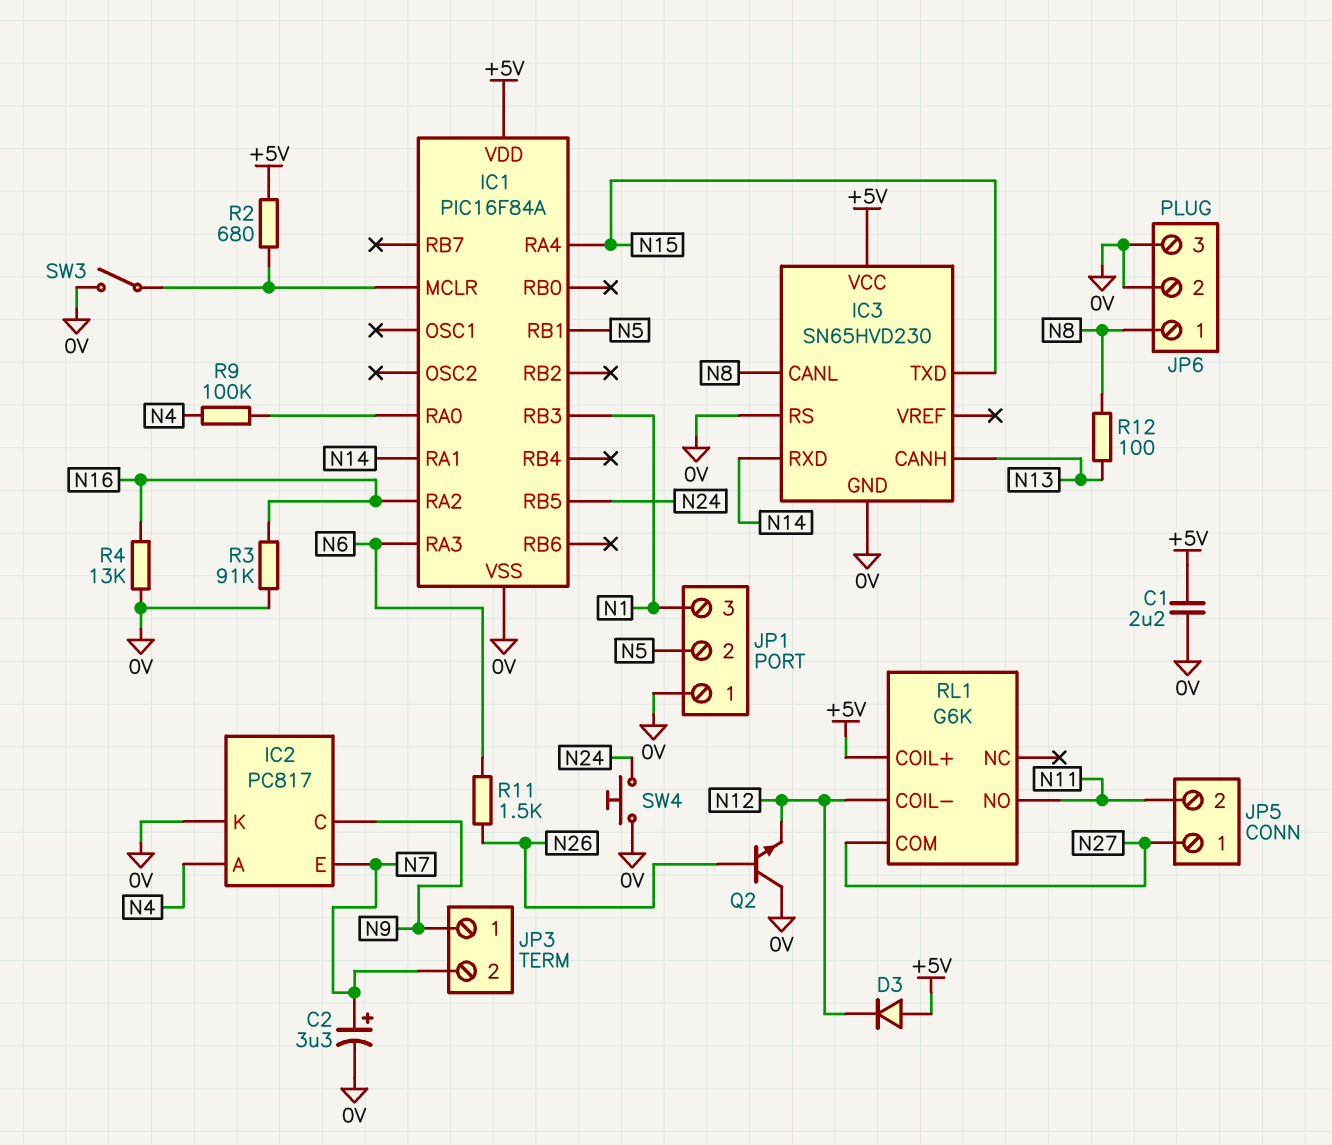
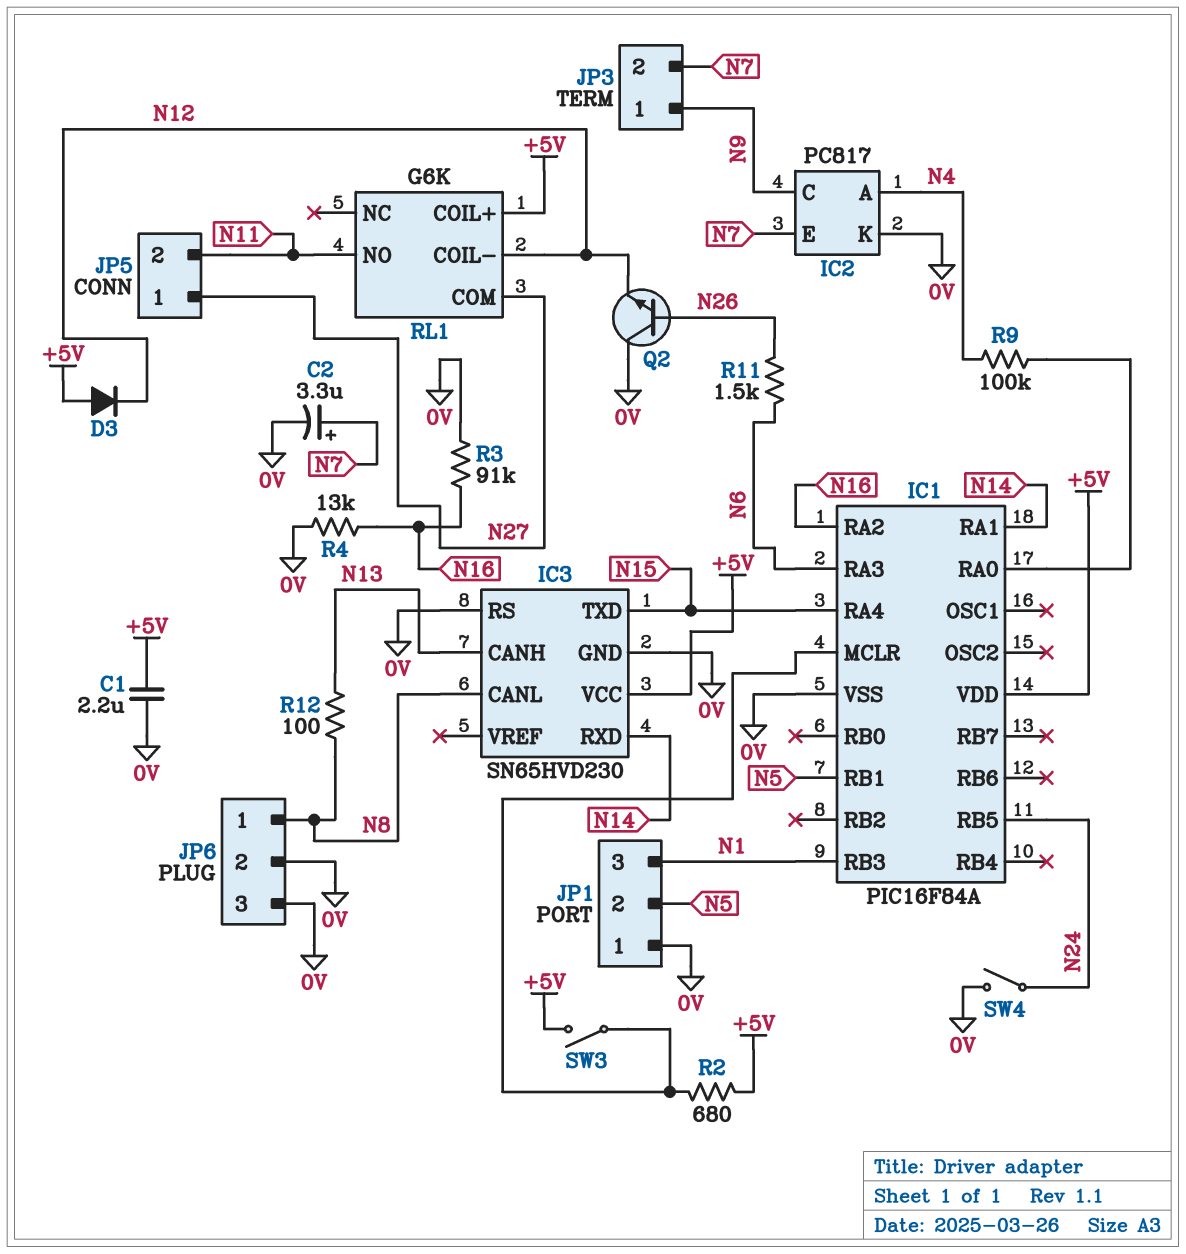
SW3: switch (0V, IC1/MCLR) -> switch (+5V, IC1/MCLR)
SW4: button (0V, N24) -> switch (0V, N24)

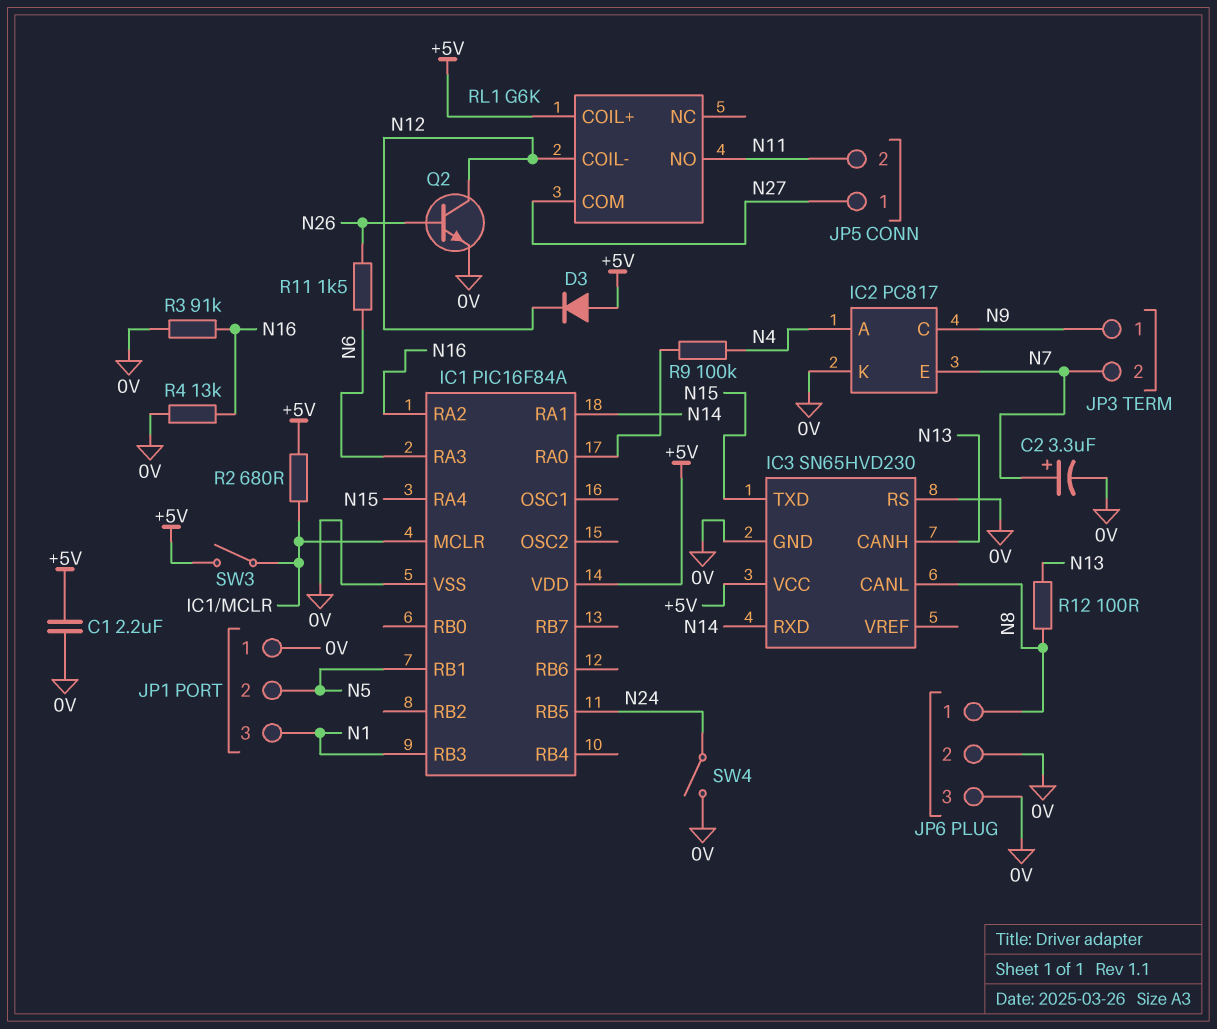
Q2: NPN (B N26, C 0V, E N12) -> NPN (B N26, C N12, E 0V)

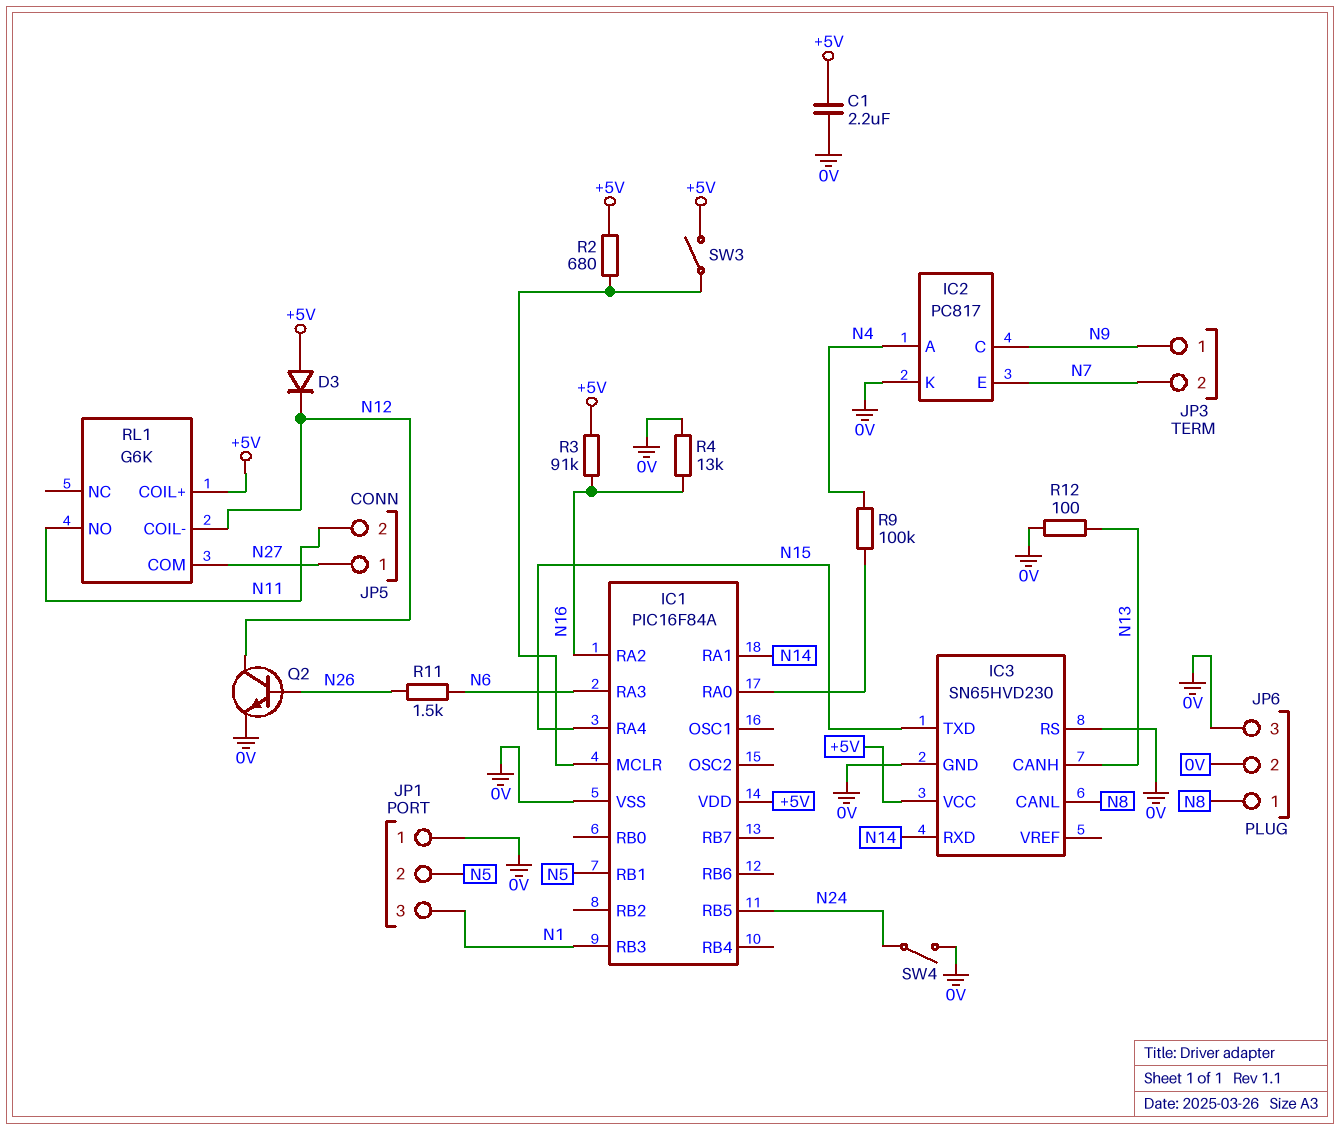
C2: 3.3uF (plus N7, minus 0V) -> none
R3: 91k (0V, N16) -> 91k (+5V, N16)
R12: 100 (N8, N13) -> 100 (0V, N13)

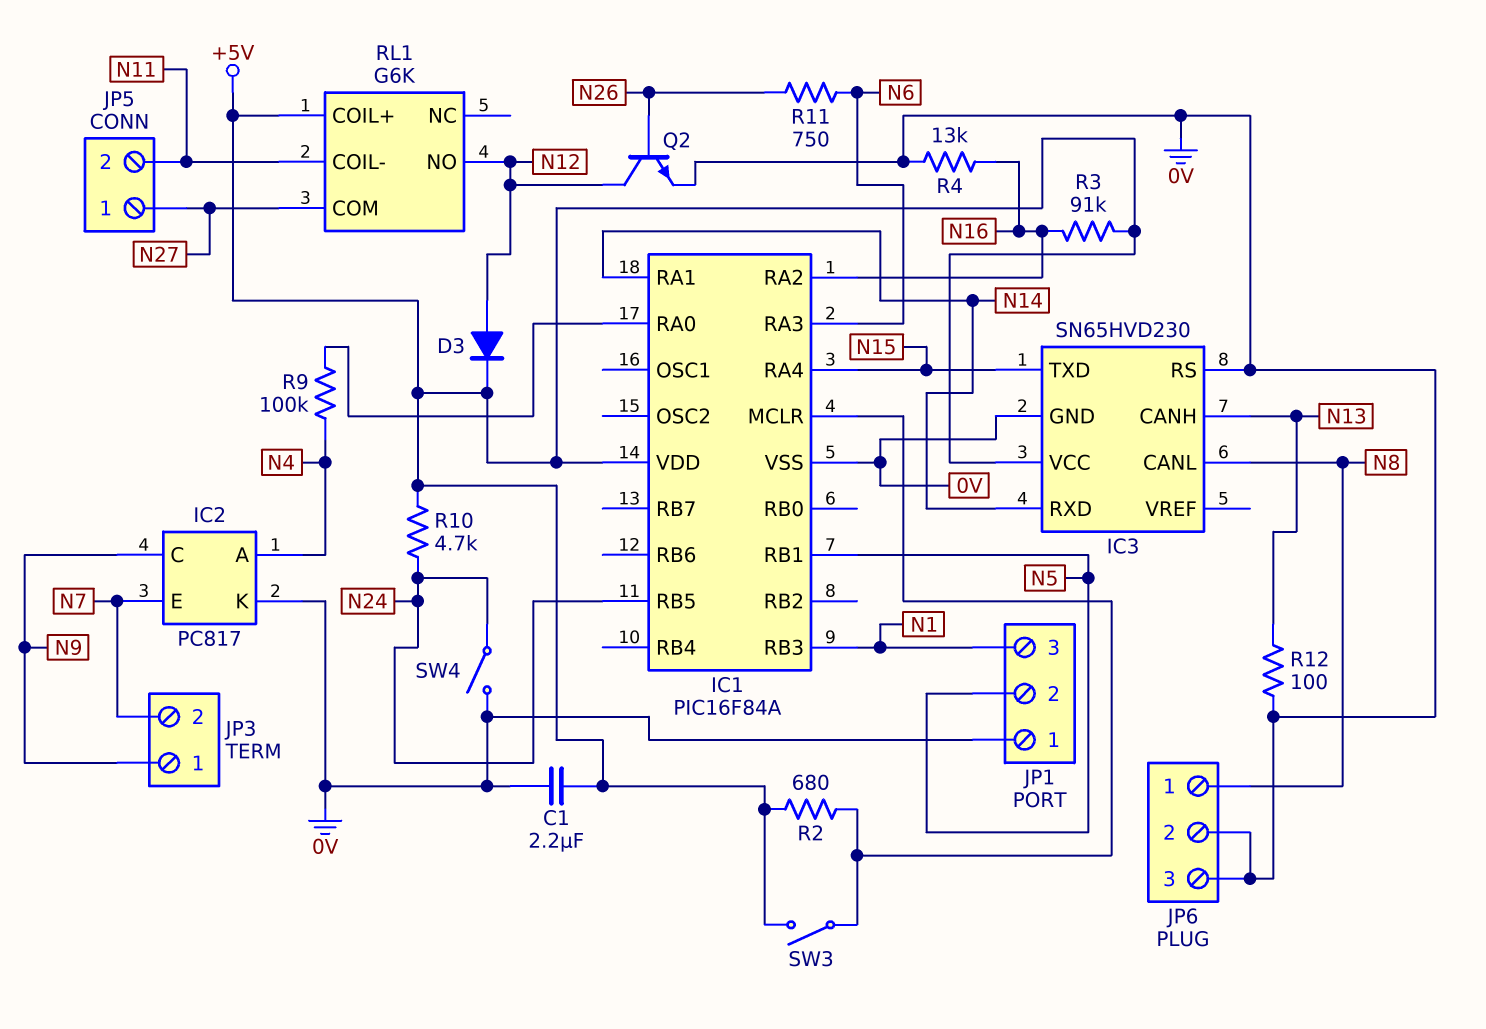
D3: diode (A +5V, K N12) -> diode (A N12, K +5V)
R10: none -> 4.7k (+5V, N24)
R11: 1.5k (N6, N26) -> 750 (N6, N26)
RL1 pin COIL-: N12 -> N11
RL1 pin NO: N11 -> N12

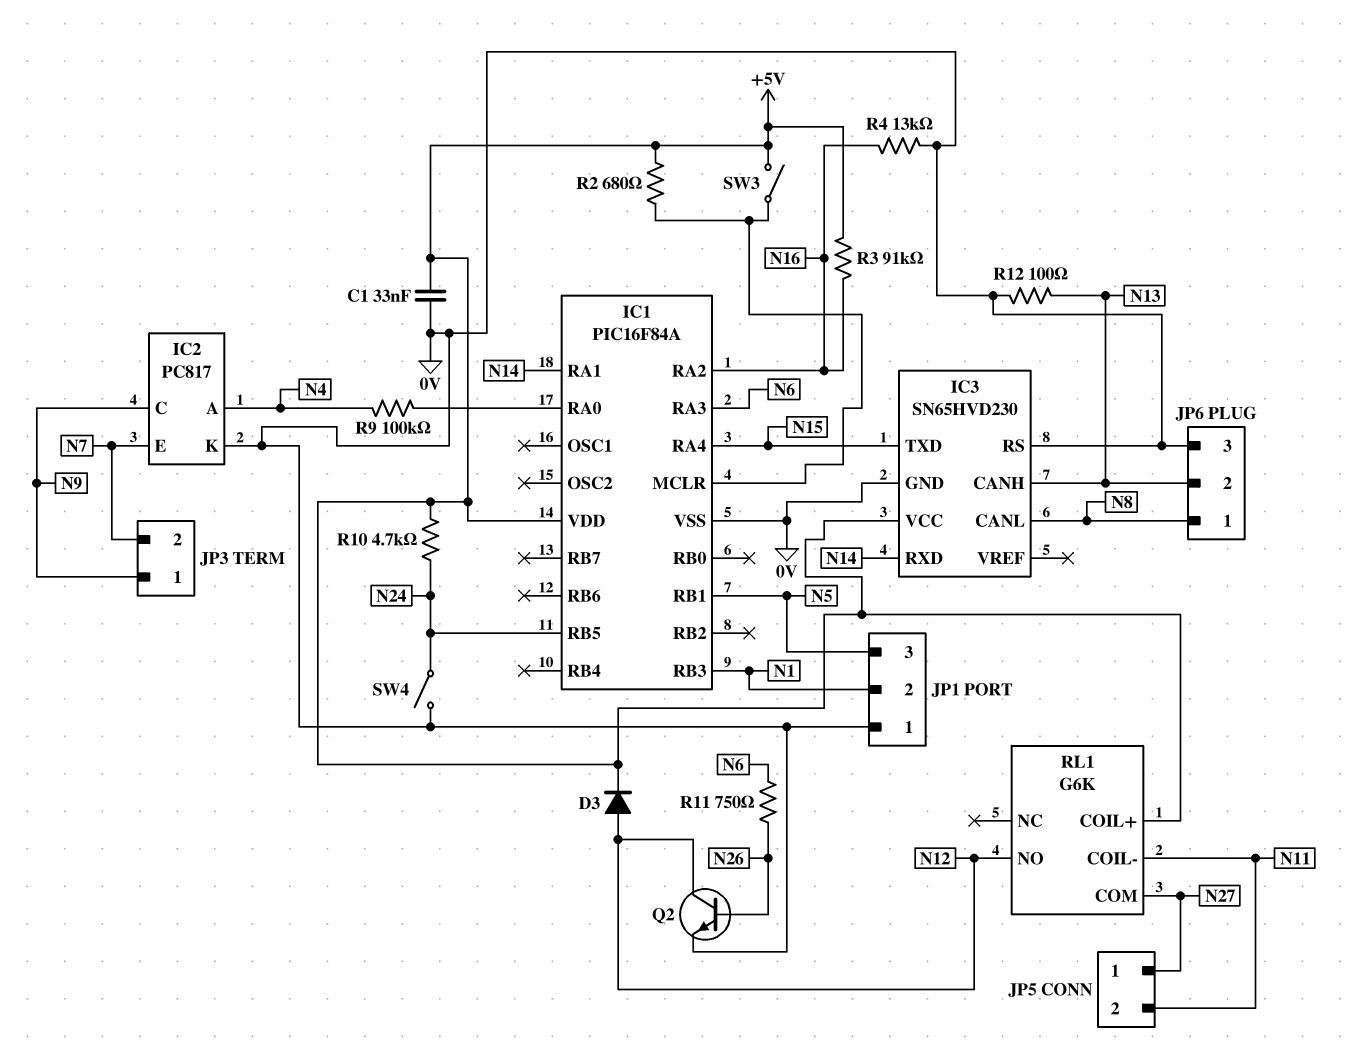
C1: 2.2uF (+5V, 0V) -> 33nF (+5V, 0V)
JP1 pin 2: N5 -> N1
JP1 pin 3: N1 -> N5
JP6 pin 2: 0V -> N13

